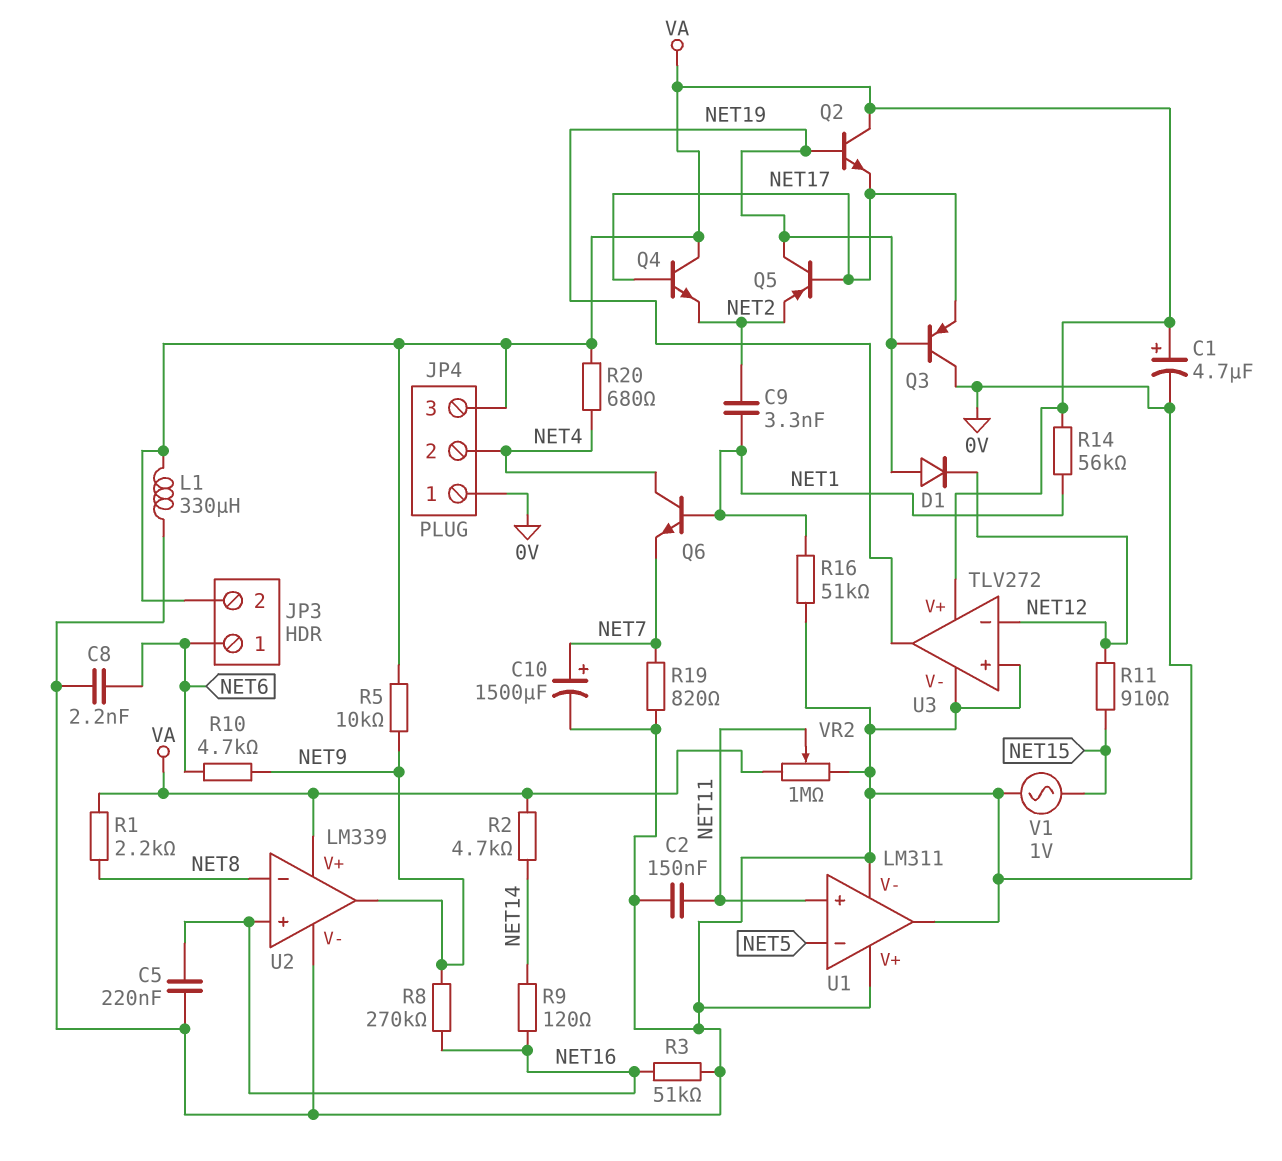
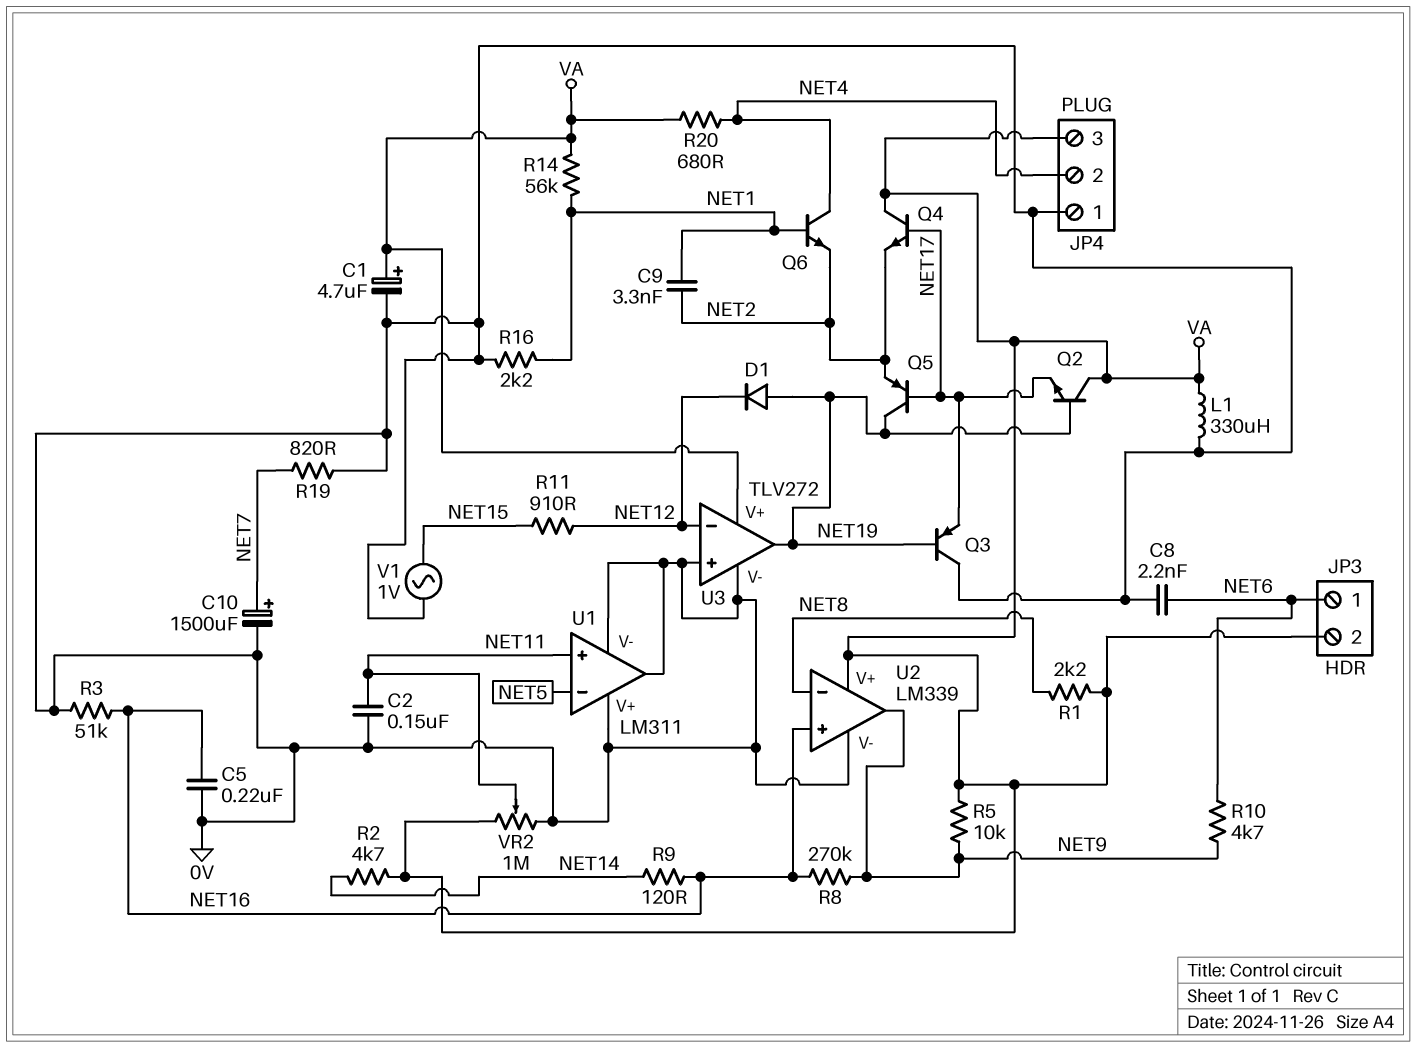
Q6: NPN (B NET1, C NET4, E NET7) -> NPN (B NET1, C NET4, E NET2)
R16: 51k (0V, NET1) -> 2.2k (0V, NET1)

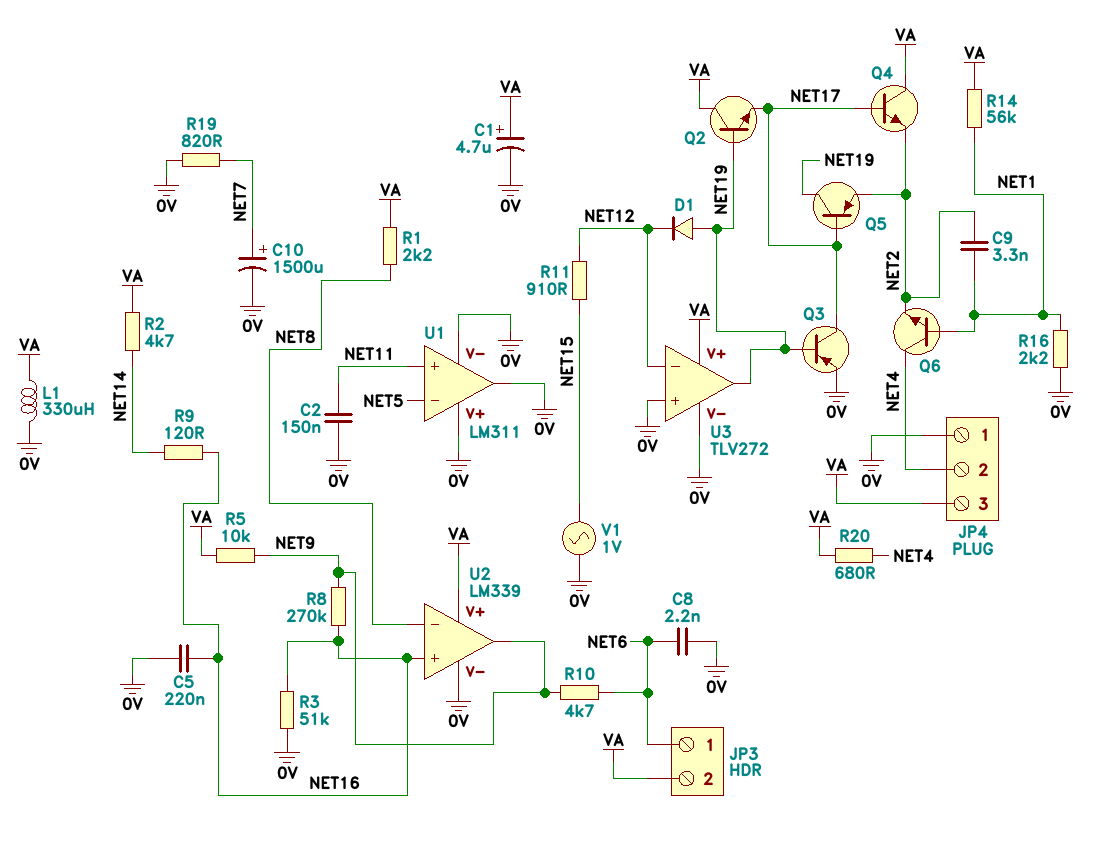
Q3: PNP (B NET19, C 0V, E NET17) -> PNP (B NET19, C NET17, E 0V)
VR2: 1M (0V, VA, wiper NET11) -> none

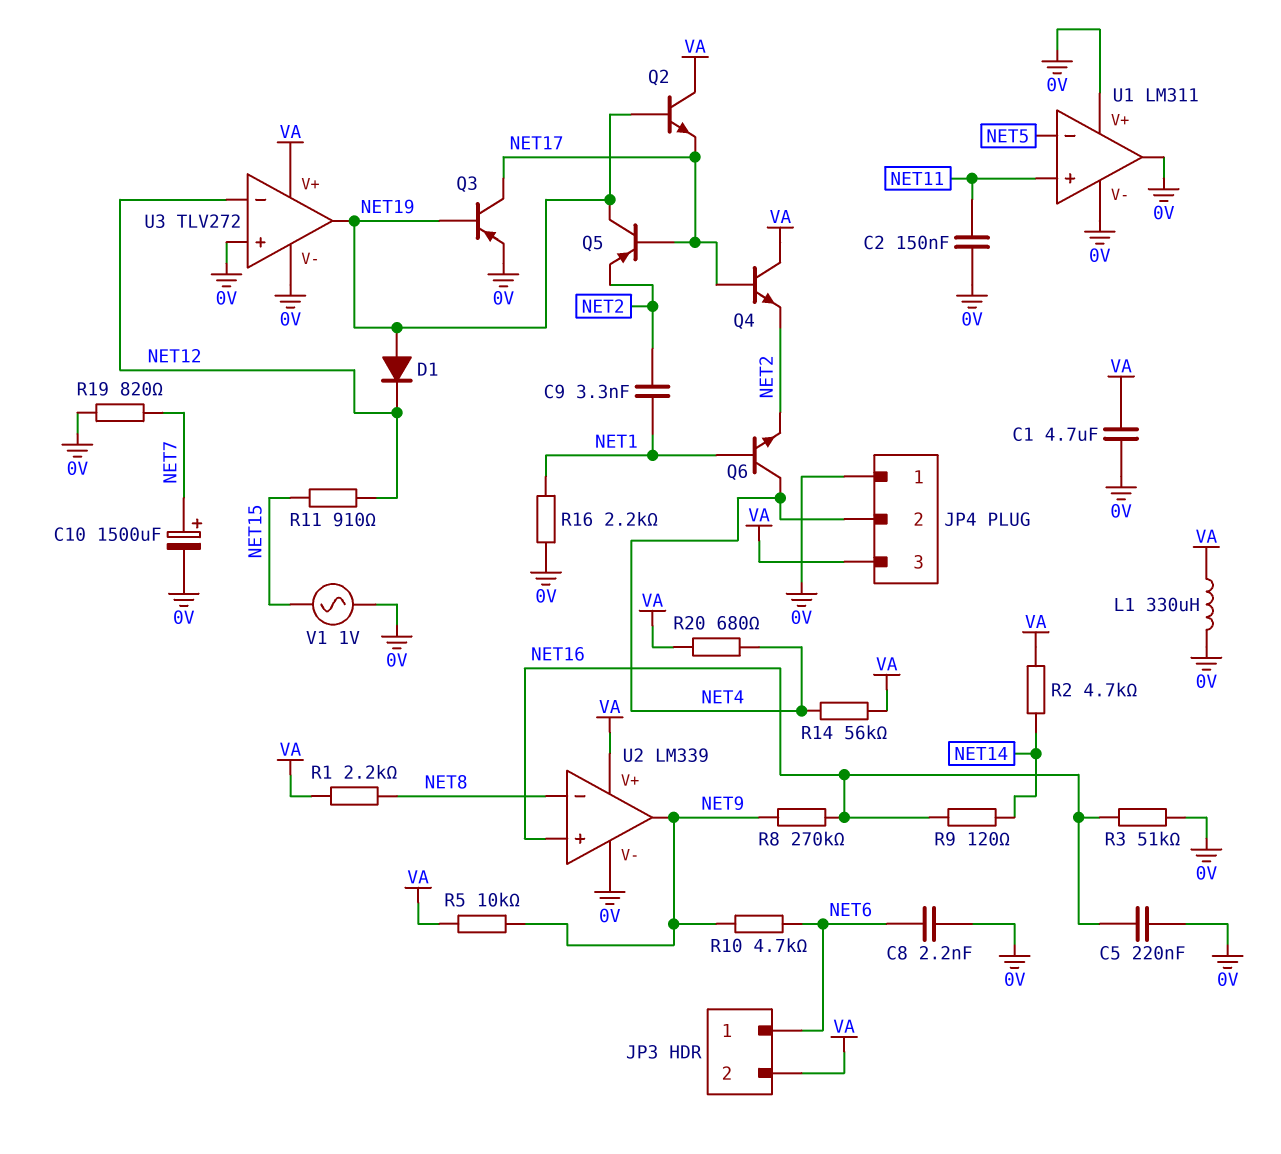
C1: 4.7uF (plus VA, minus 0V) -> 4.7uF (0V, VA)
R14: 56k (NET1, VA) -> 56k (NET4, VA)

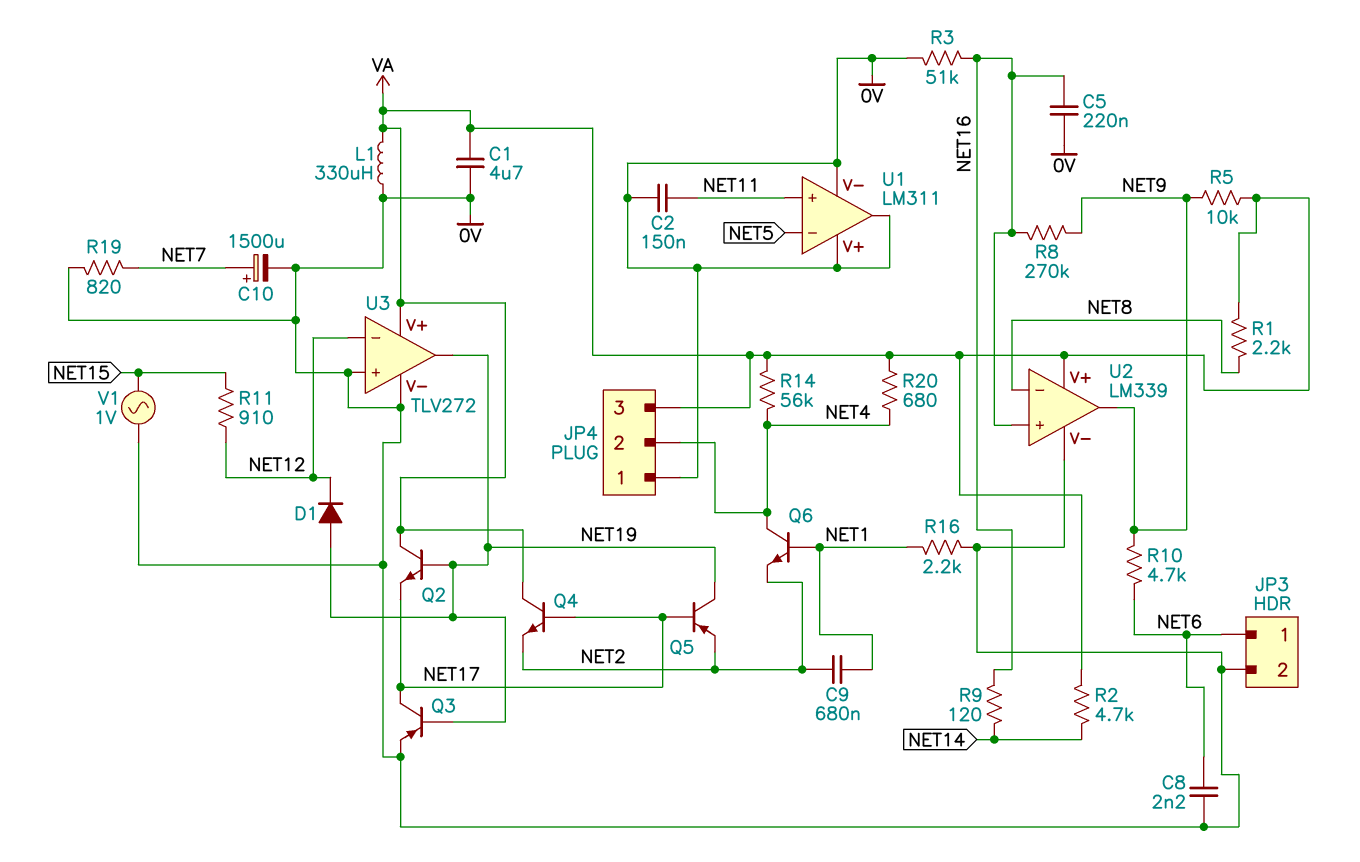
C9: 3.3nF (NET1, NET2) -> 680nF (NET1, NET2)
JP3 pin 2: VA -> 0V

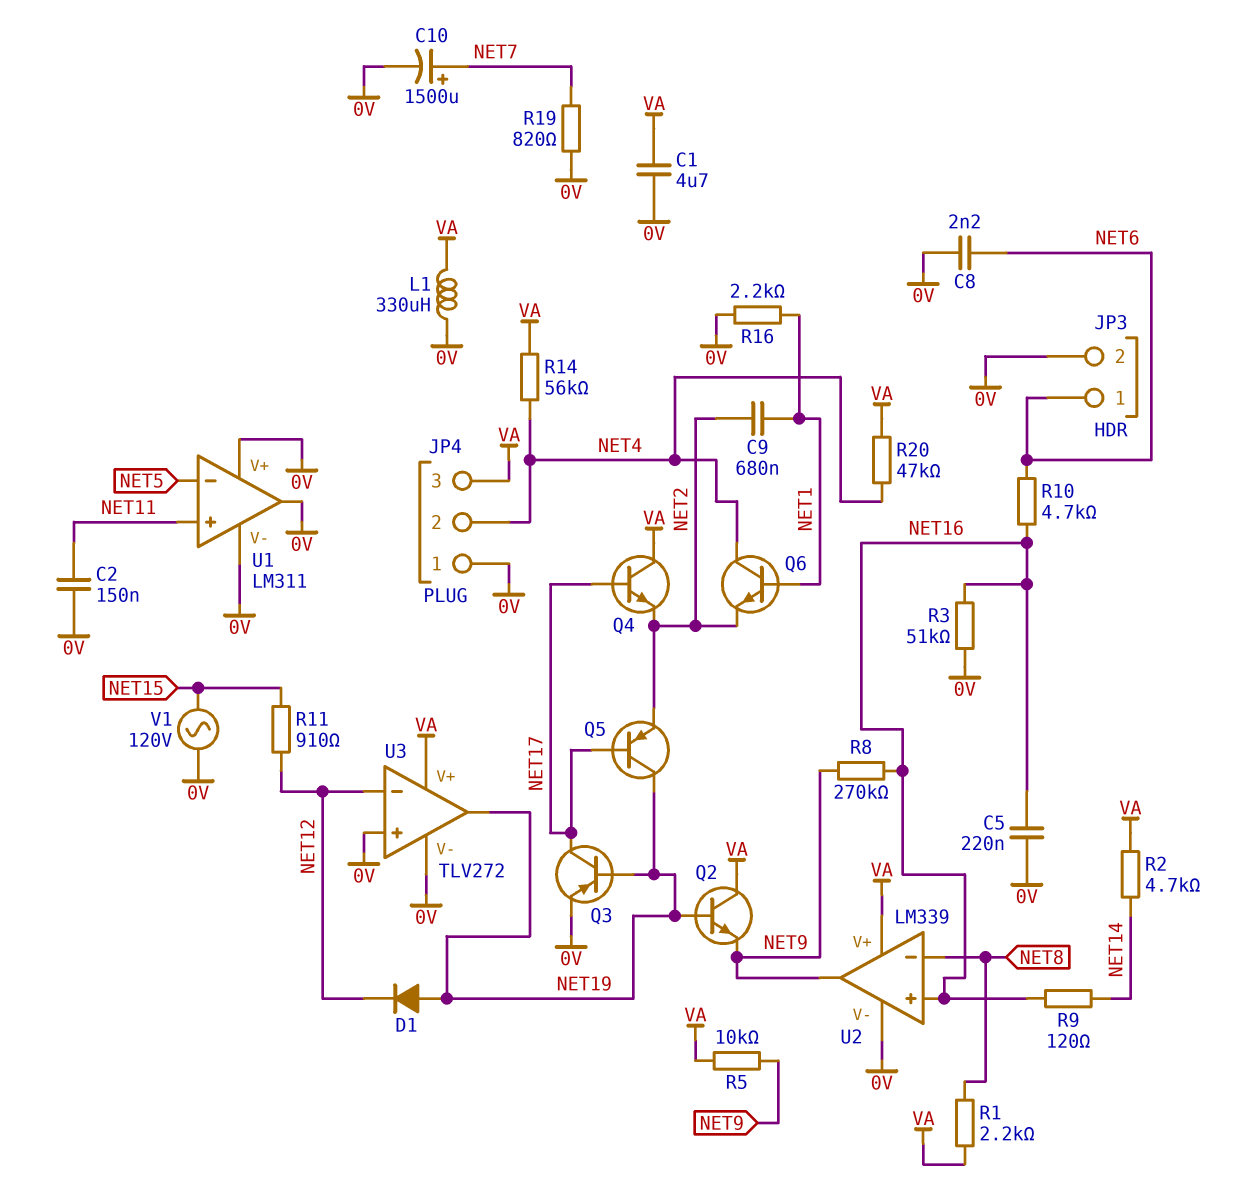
Q2: NPN (B NET19, C VA, E NET17) -> NPN (B NET19, C VA, E NET9)
R10: 4.7k (NET6, NET9) -> 4.7k (NET6, NET16)
R20: 680 (NET4, VA) -> 47k (NET4, VA)
V1: AC 1V (0V, NET15) -> AC 120V (0V, NET15)

